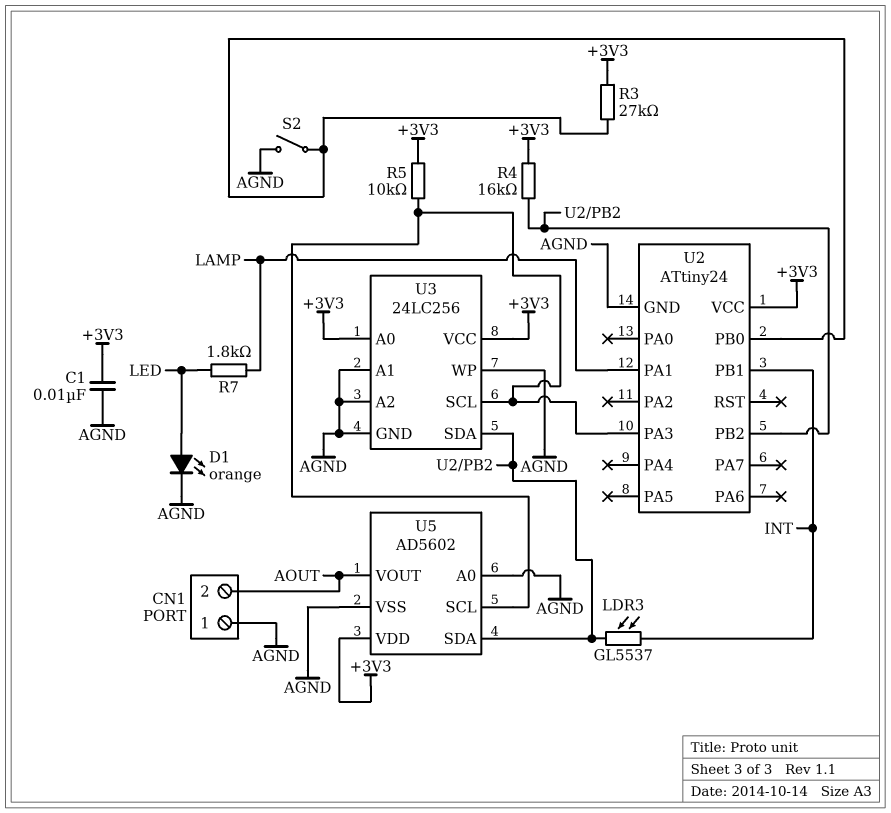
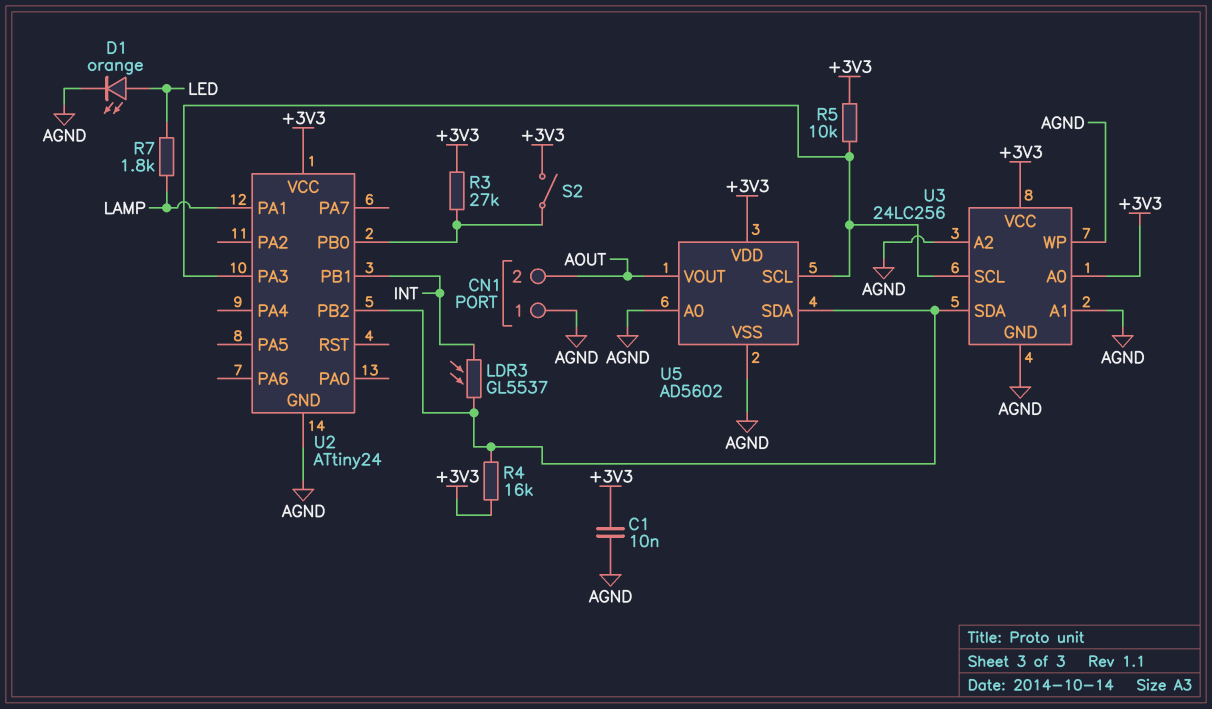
S2: switch (AGND, U2/PB0) -> switch (+3V3, U2/PB0)

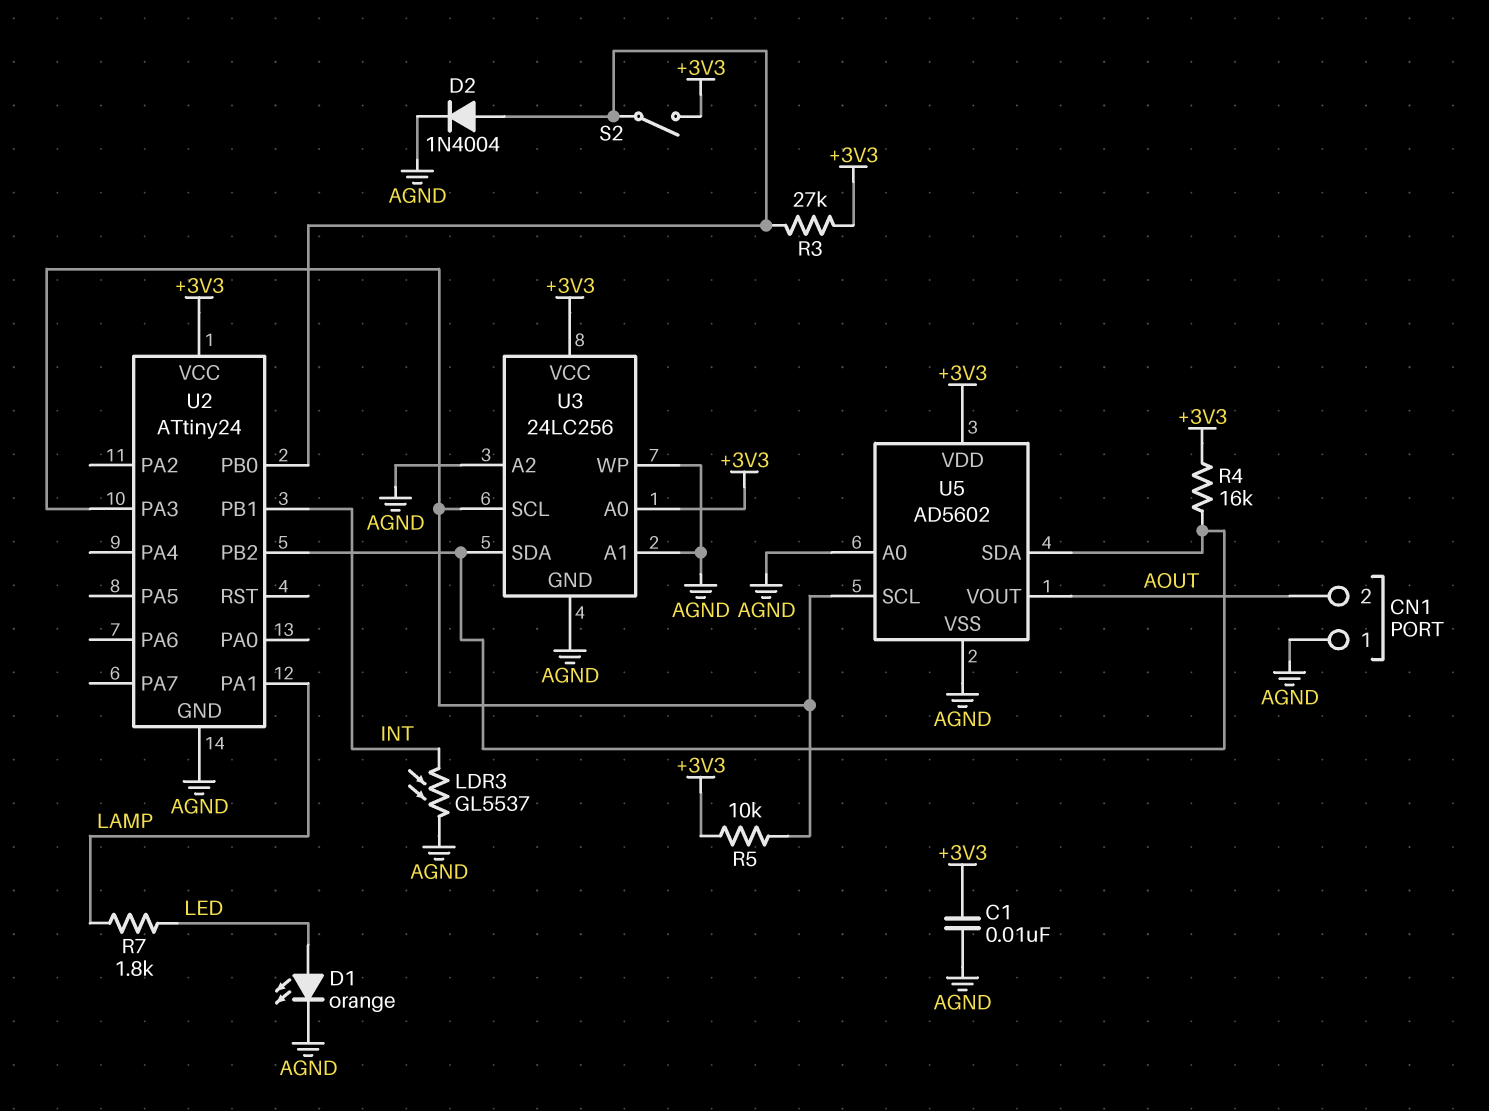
D2: none -> diode 1N4004 (A U2/PB0, K AGND)
LDR3: GL5537 (INT, U2/PB2) -> GL5537 (AGND, INT)

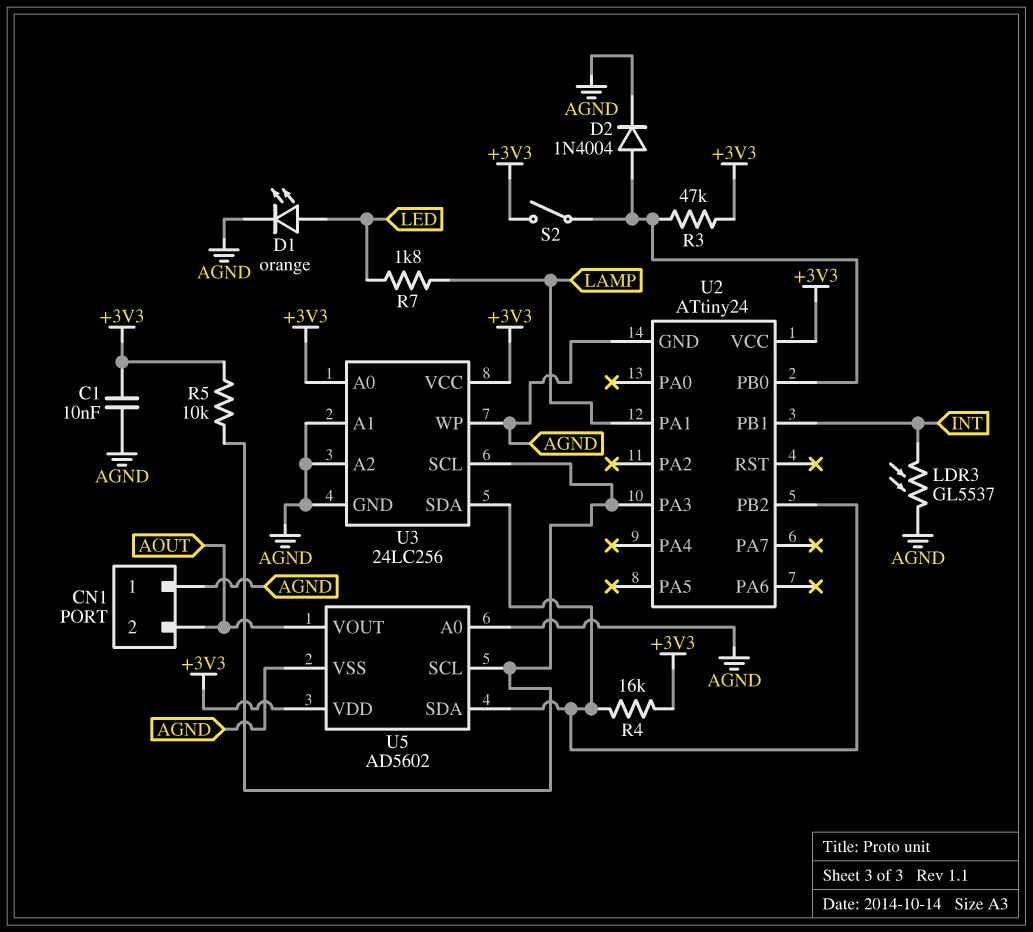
R3: 27k (+3V3, U2/PB0) -> 47k (+3V3, U2/PB0)

